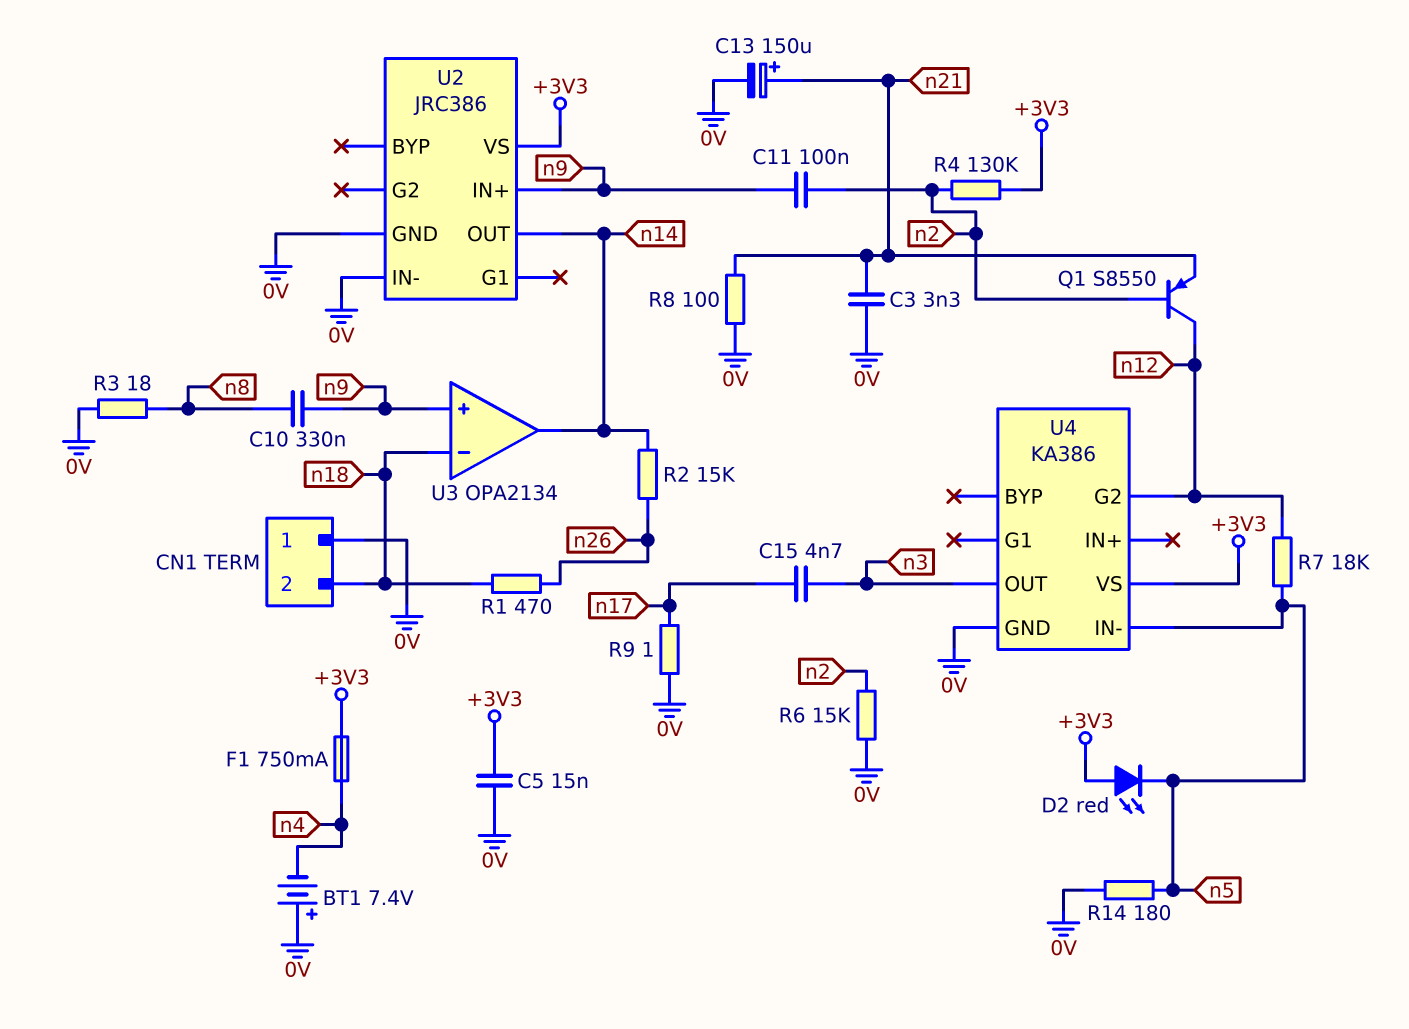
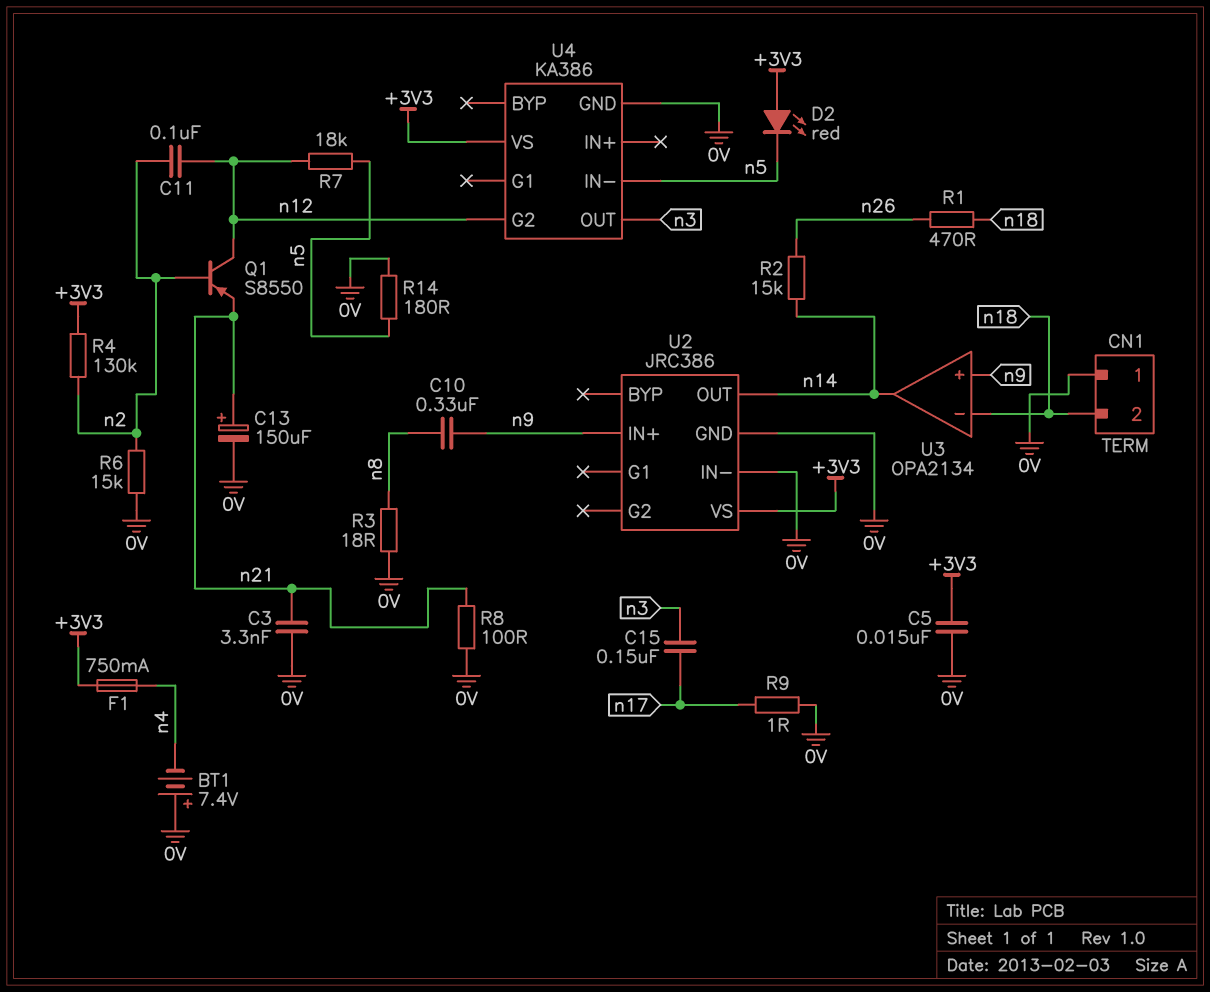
C11: 100nF (n2, n9) -> 100nF (n2, n12)
C15: 4.7nF (n3, n17) -> 150nF (n3, n17)

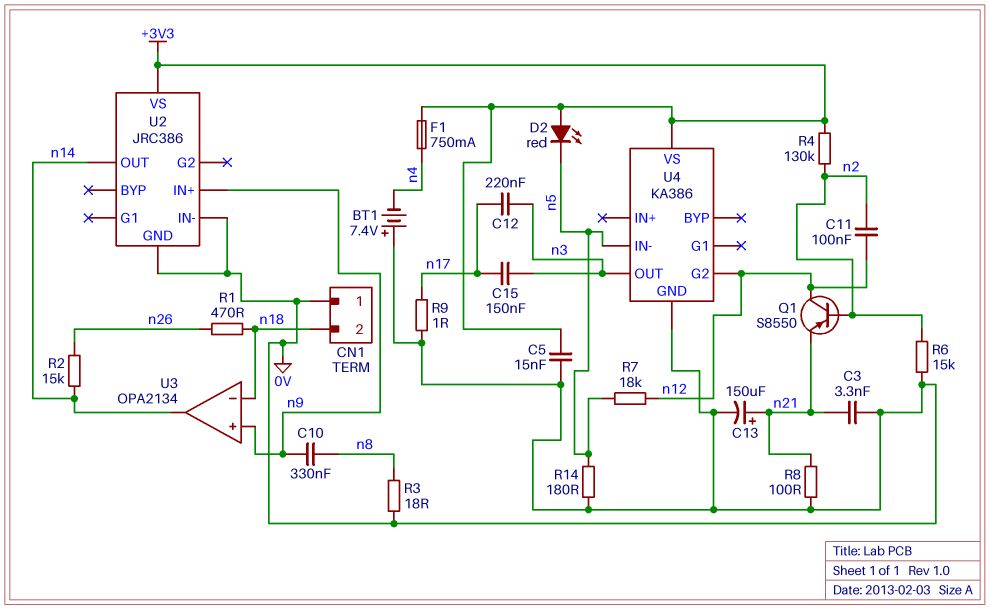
C12: none -> 220nF (n3, n17)

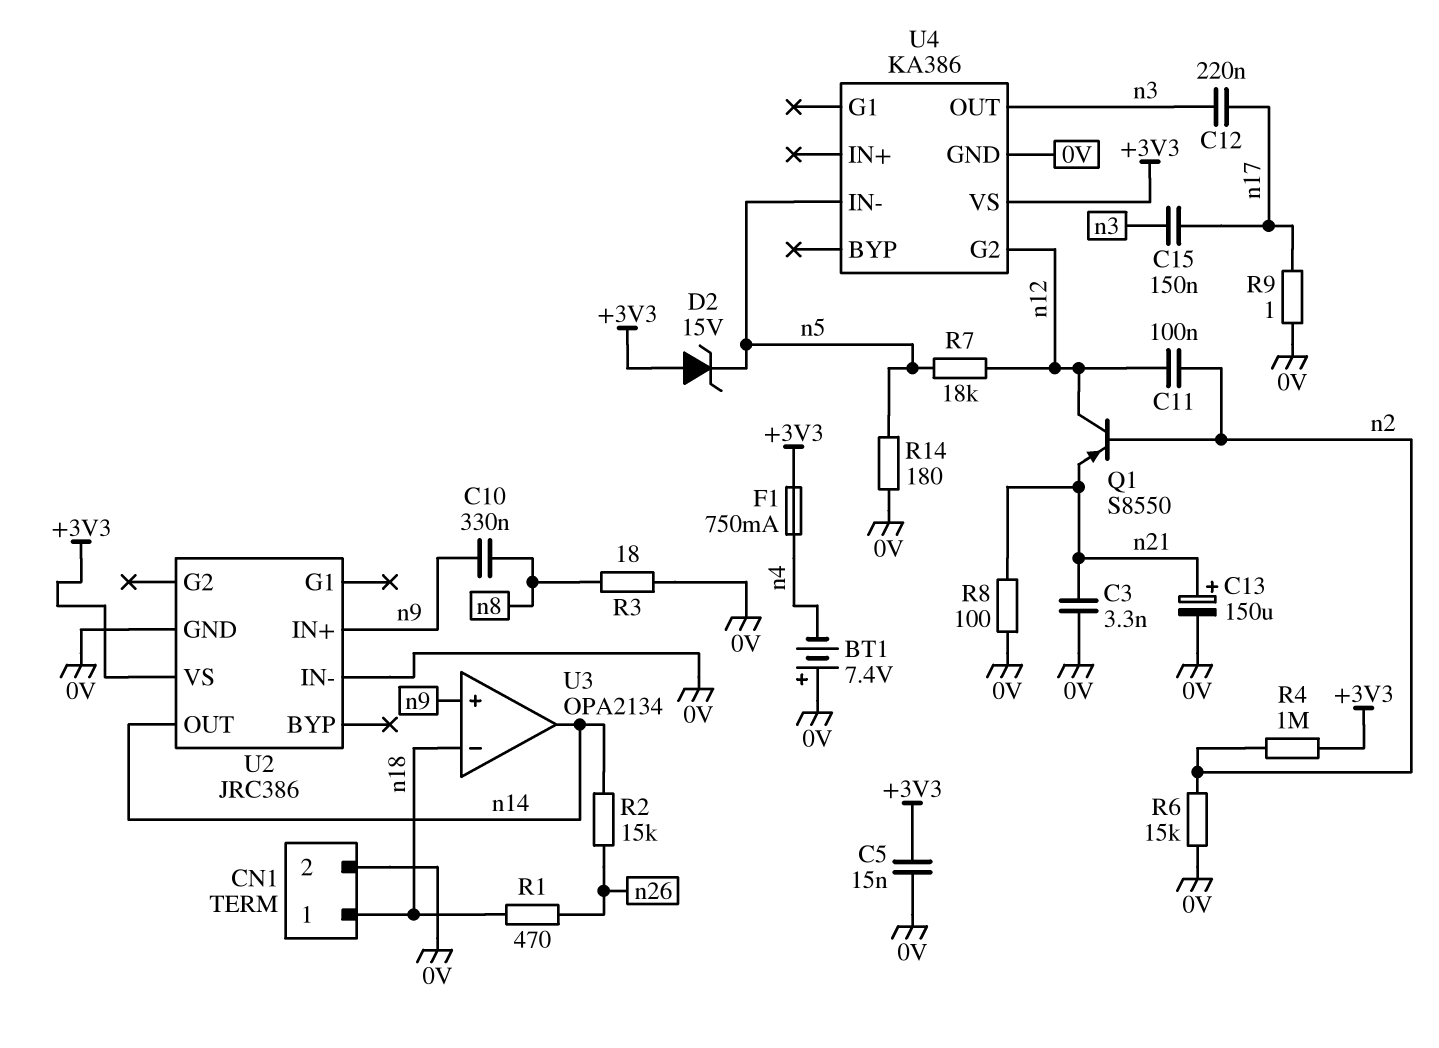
CN1 pin 1: 0V -> n18
CN1 pin 2: n18 -> 0V
D2: LED red (A +3V3, K n5) -> zener 15V (A +3V3, K n5)
R4: 130k (+3V3, n2) -> 1M (+3V3, n2)

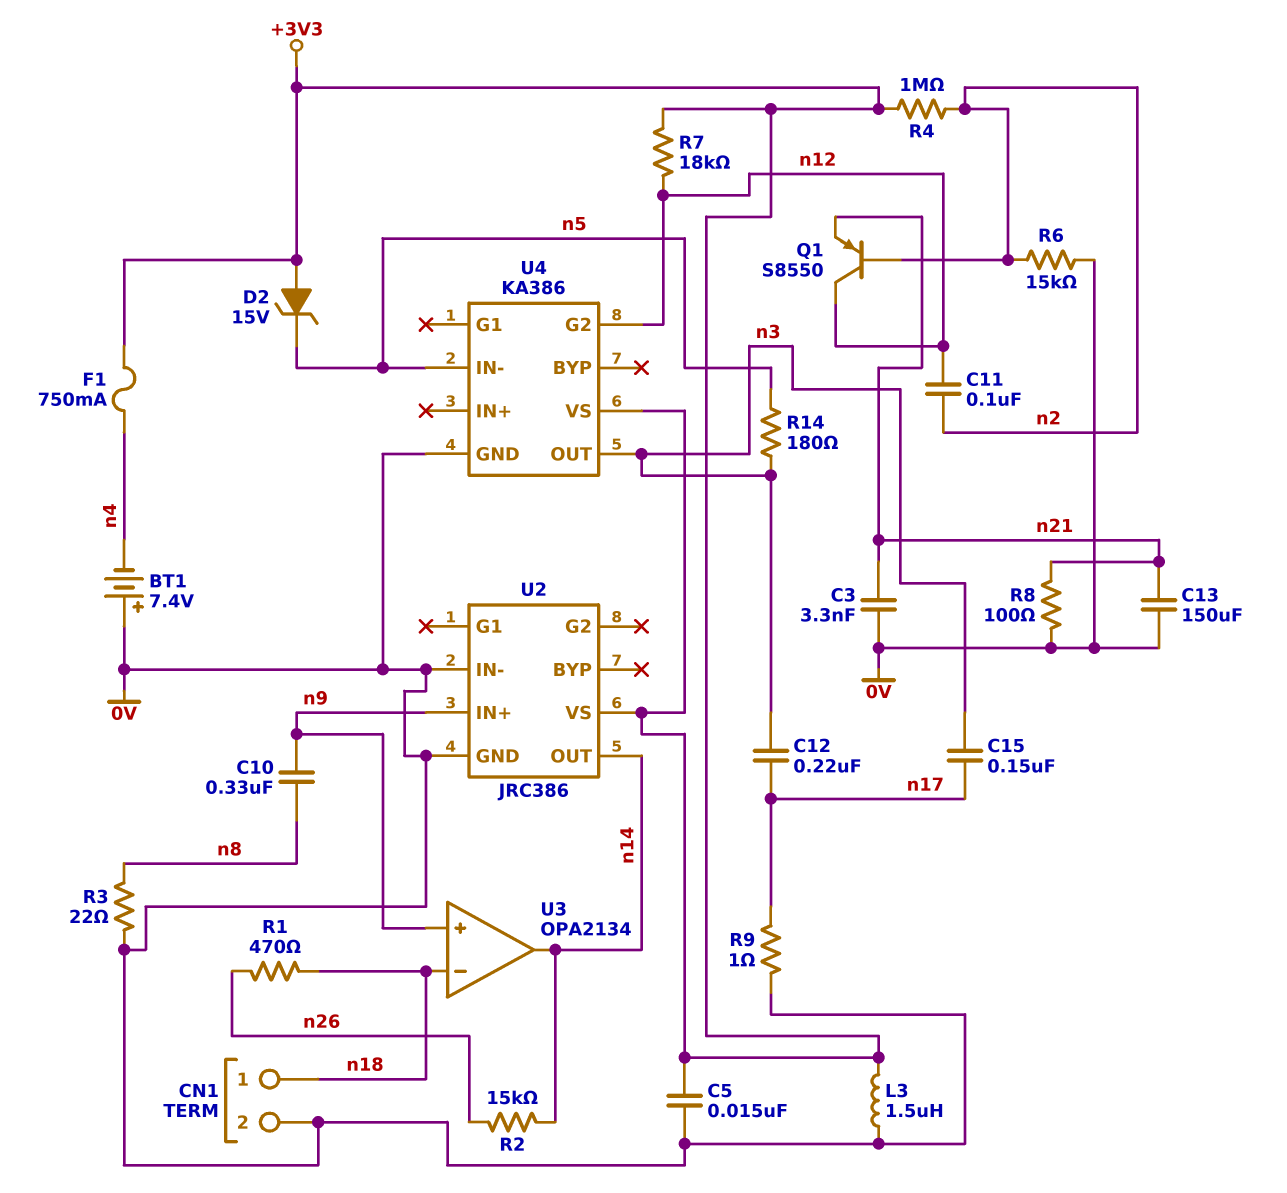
C13: 150uF (plus n21, minus 0V) -> 150uF (0V, n21)
L3: none -> 1.5uH (+3V3, 0V)
R3: 18 (0V, n8) -> 22 (0V, n8)
R7: 18k (n5, n12) -> 18k (+3V3, n12)
R14: 180 (0V, n5) -> 180 (n3, n5)

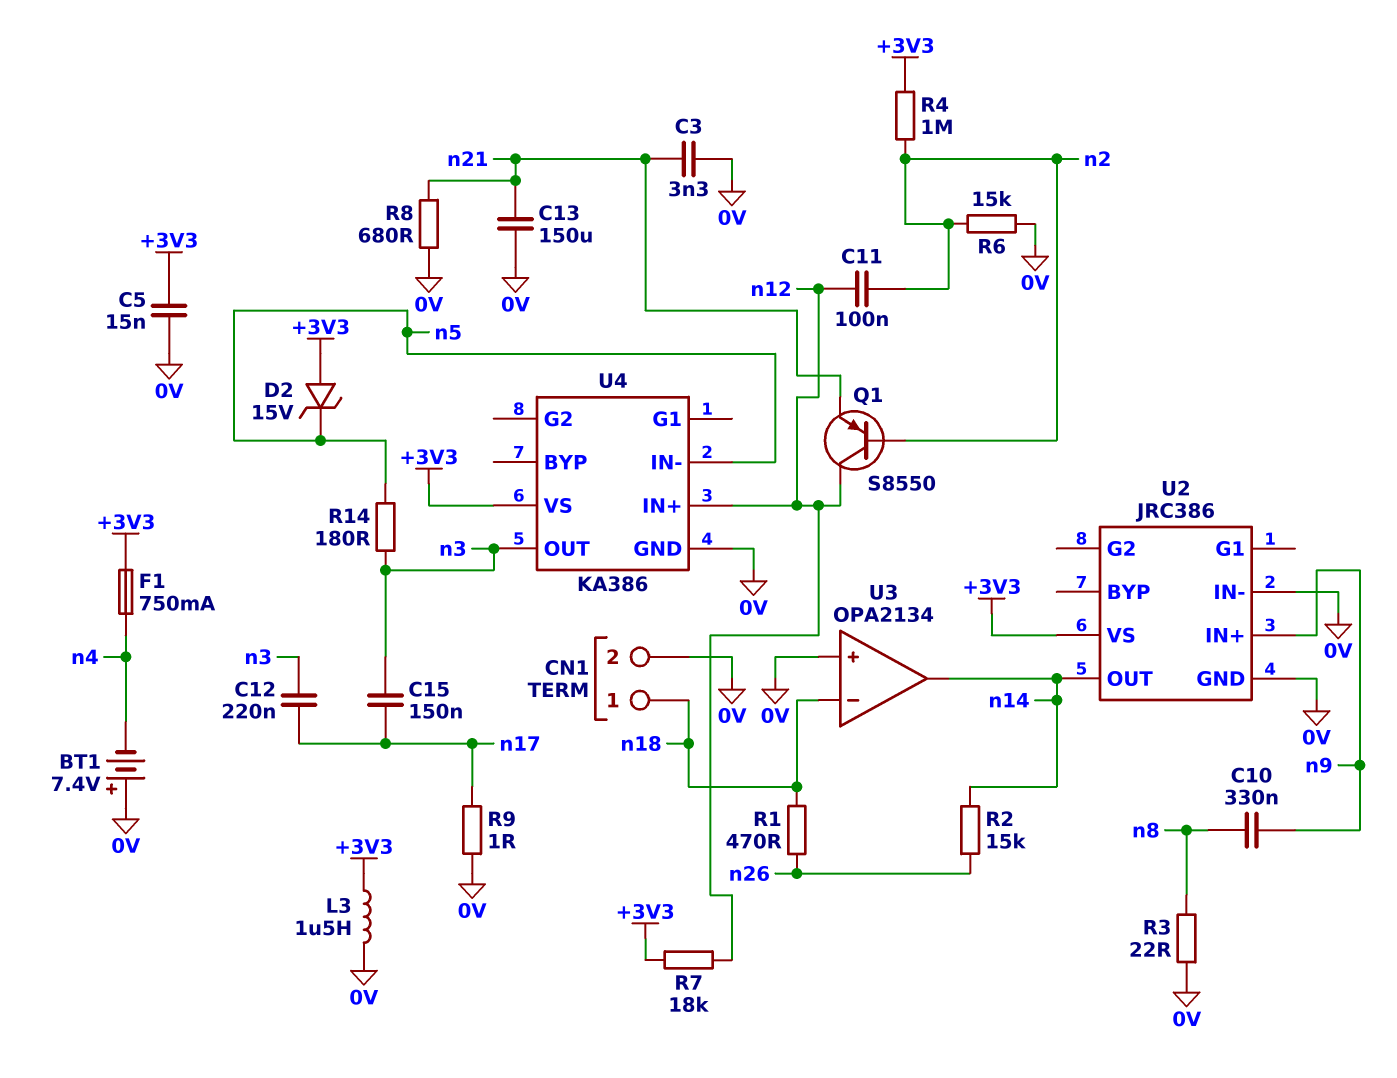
R8: 100 (0V, n21) -> 680 (0V, n21)
U3 pin in+: n9 -> 0V
U4 pin G2: n12 -> none
U4 pin IN+: none -> n12

